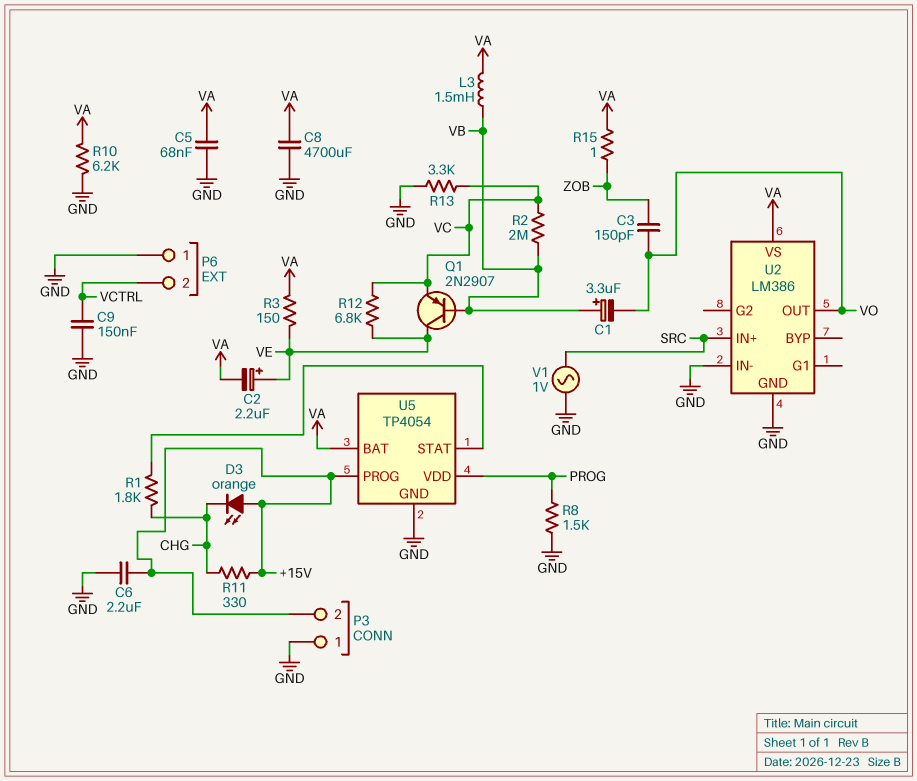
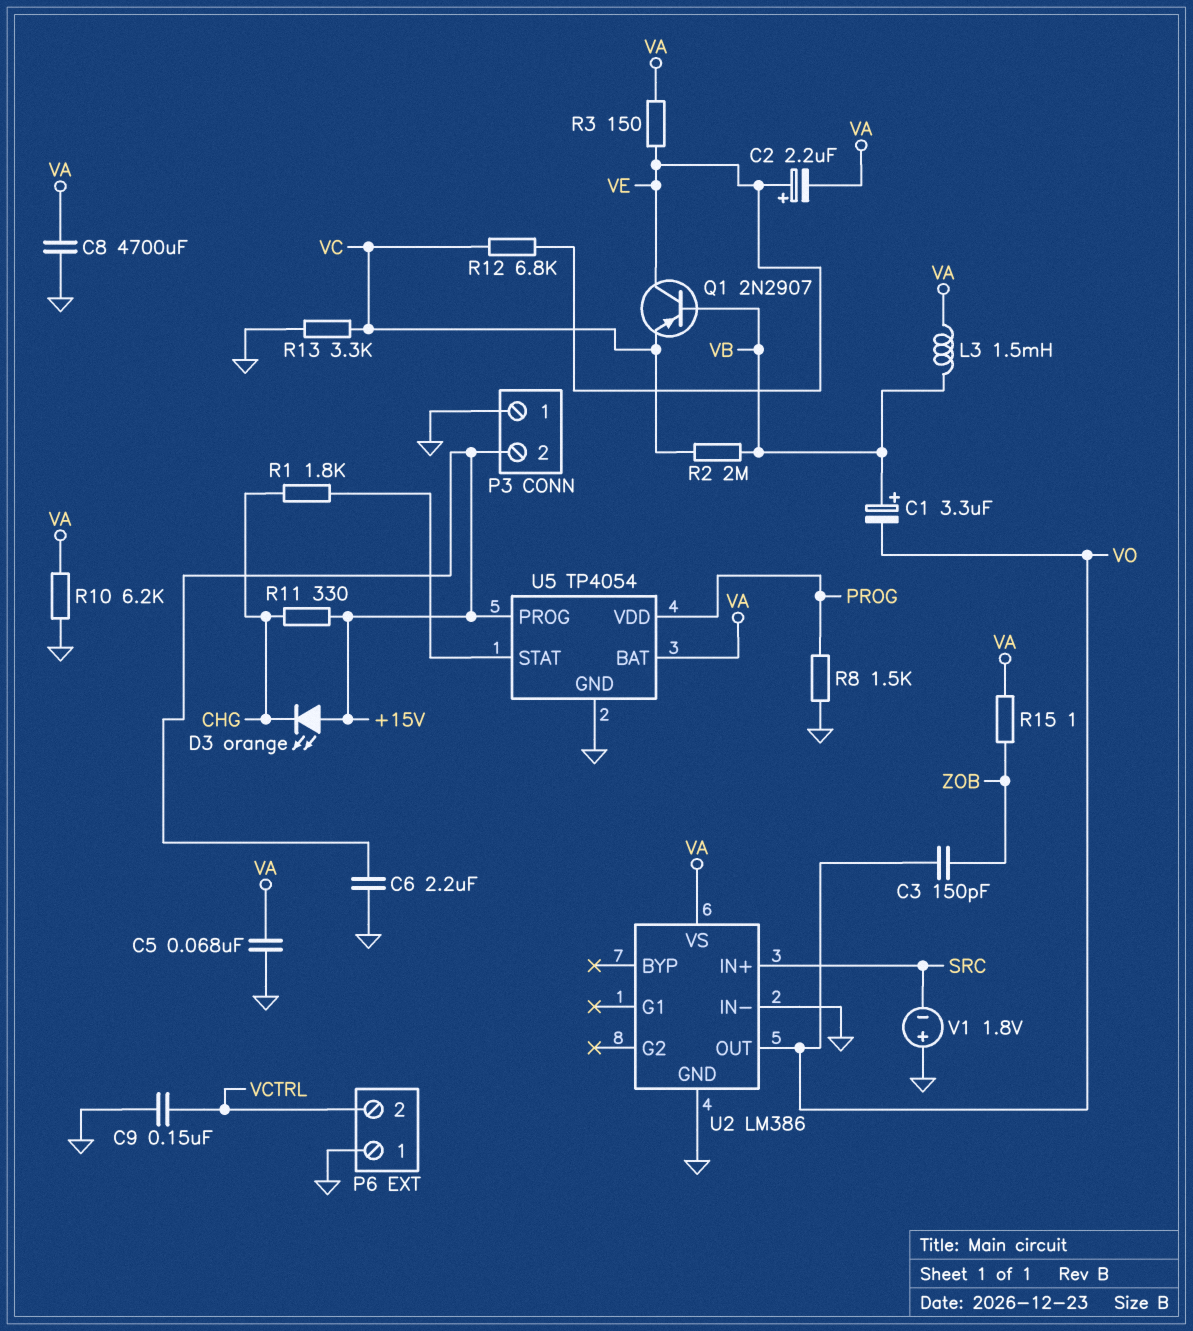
V1: AC 1V (GND, SRC) -> 1.8V (plus GND, minus SRC)

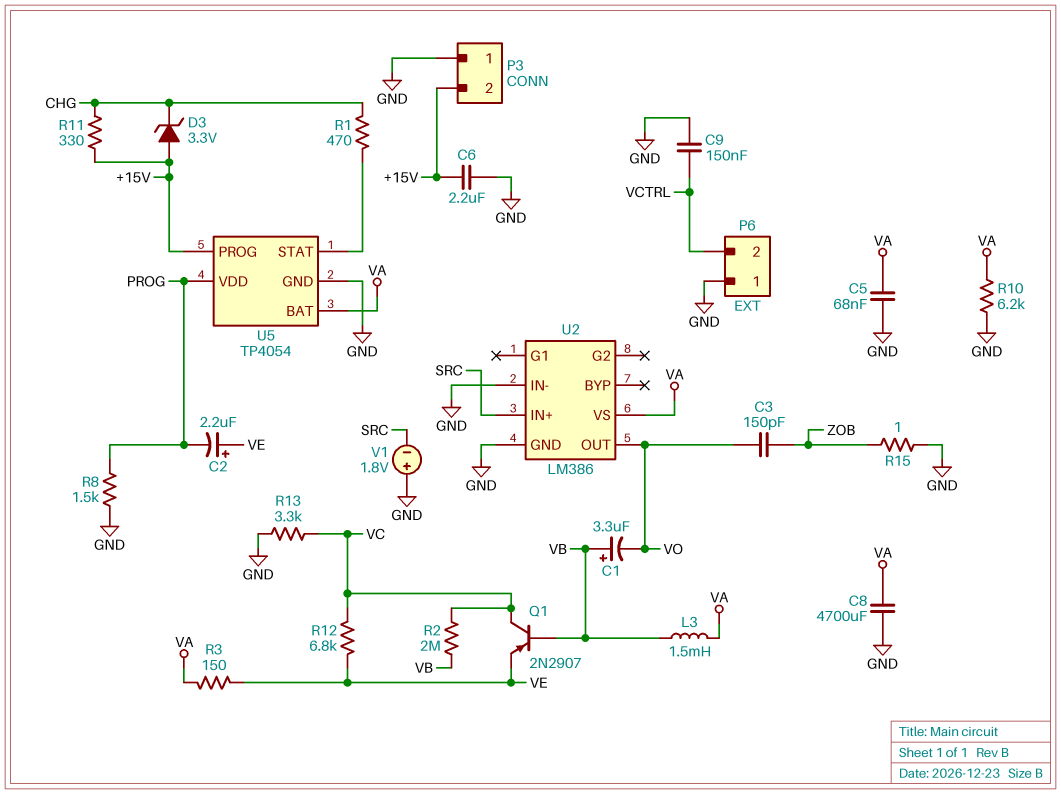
C2: 2.2uF (plus VE, minus VA) -> 2.2uF (plus VE, minus PROG)
D3: LED orange (A +15V, K CHG) -> zener 3.3V (A +15V, K CHG)
Q1: PNP 2N2907 (B VB, C VE, E VC) -> PNP 2N2907 (B VB, C VC, E VE)
R1: 1.8k (CHG, U5/STAT) -> 470 (CHG, U5/STAT)
R15: 1 (VA, ZOB) -> 1 (GND, ZOB)

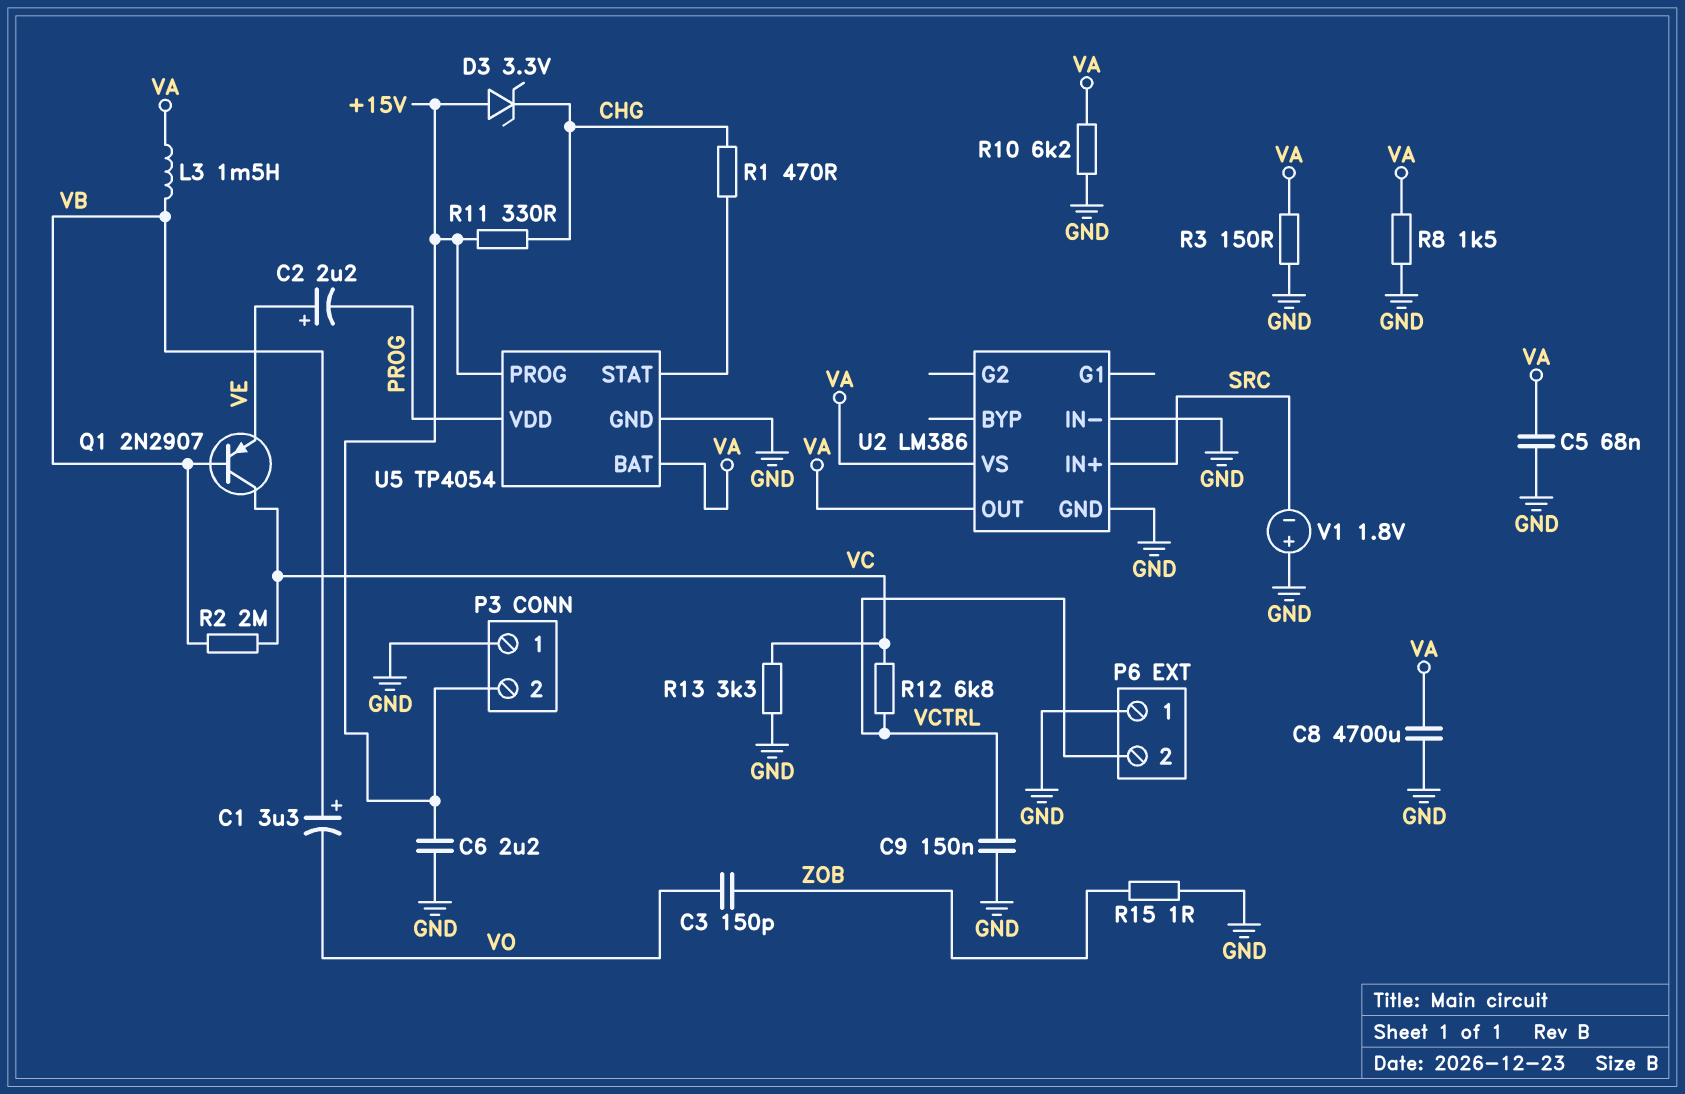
R3: 150 (VA, VE) -> 150 (GND, VA)
R8: 1.5k (GND, PROG) -> 1.5k (GND, VA)
R12: 6.8k (VC, VE) -> 6.8k (VC, VCTRL)
U2 pin OUT: VO -> VA

